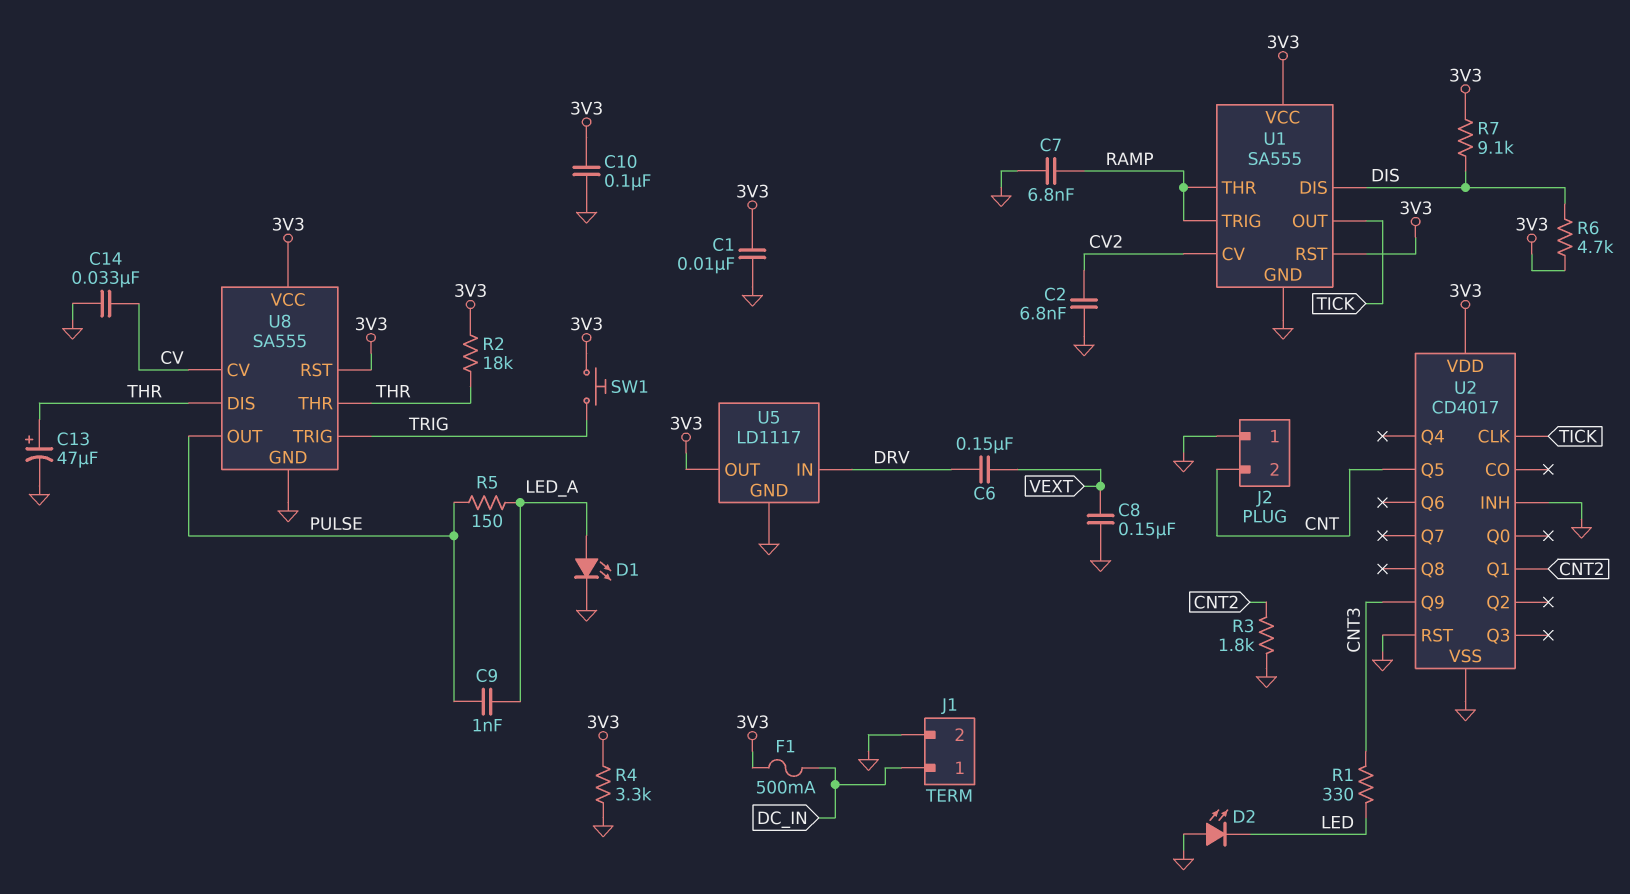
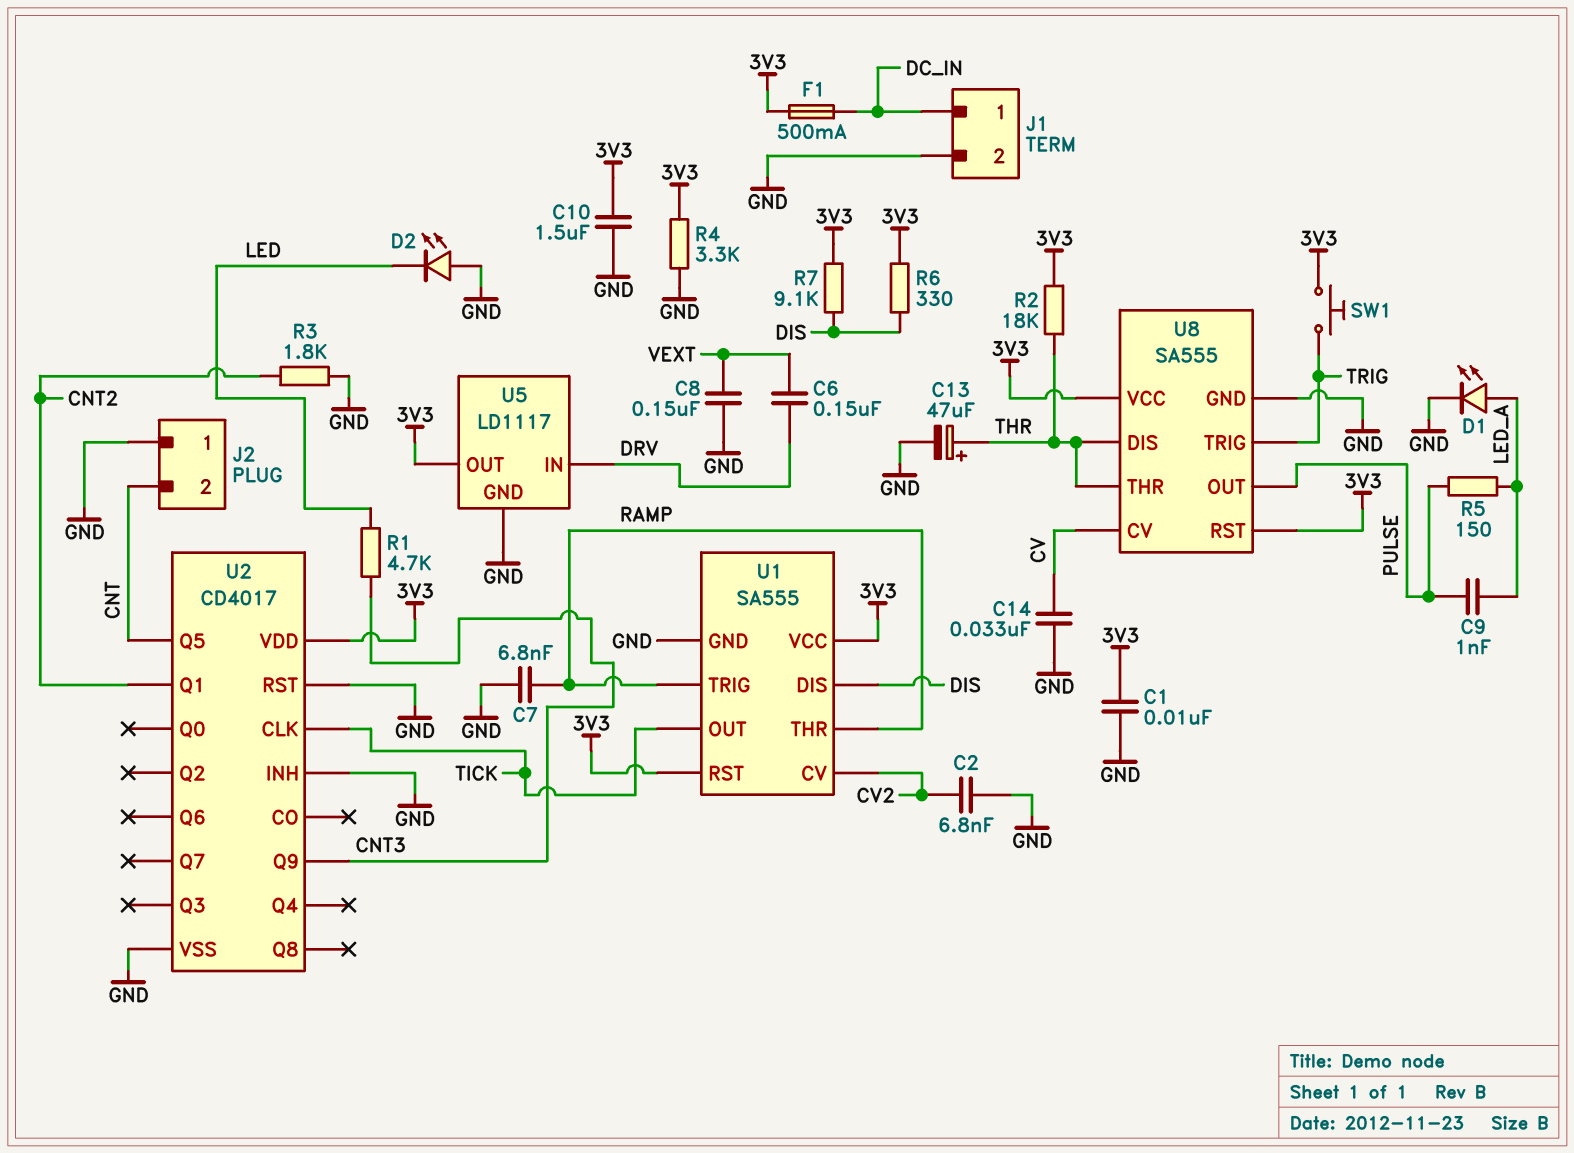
C10: 100nF (3V3, GND) -> 1.5uF (3V3, GND)
R1: 330 (CNT3, LED) -> 4.7k (CNT3, LED)
R6: 4.7k (3V3, DIS) -> 330 (3V3, DIS)

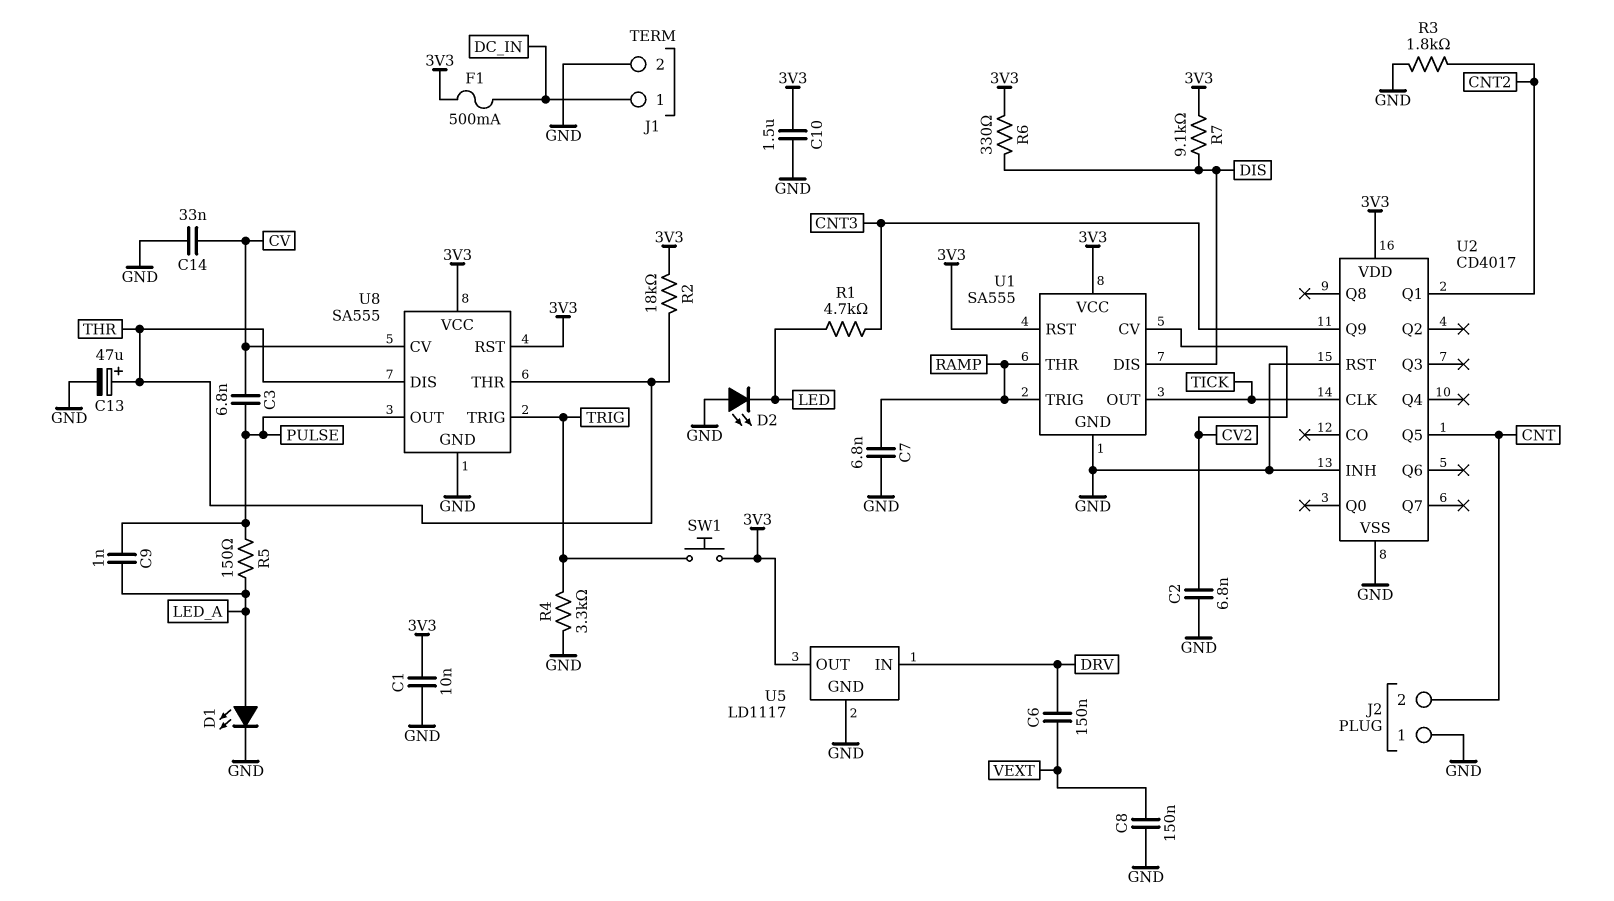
C3: none -> 6.8nF (CV, PULSE)
R4: 3.3k (3V3, GND) -> 3.3k (GND, TRIG)

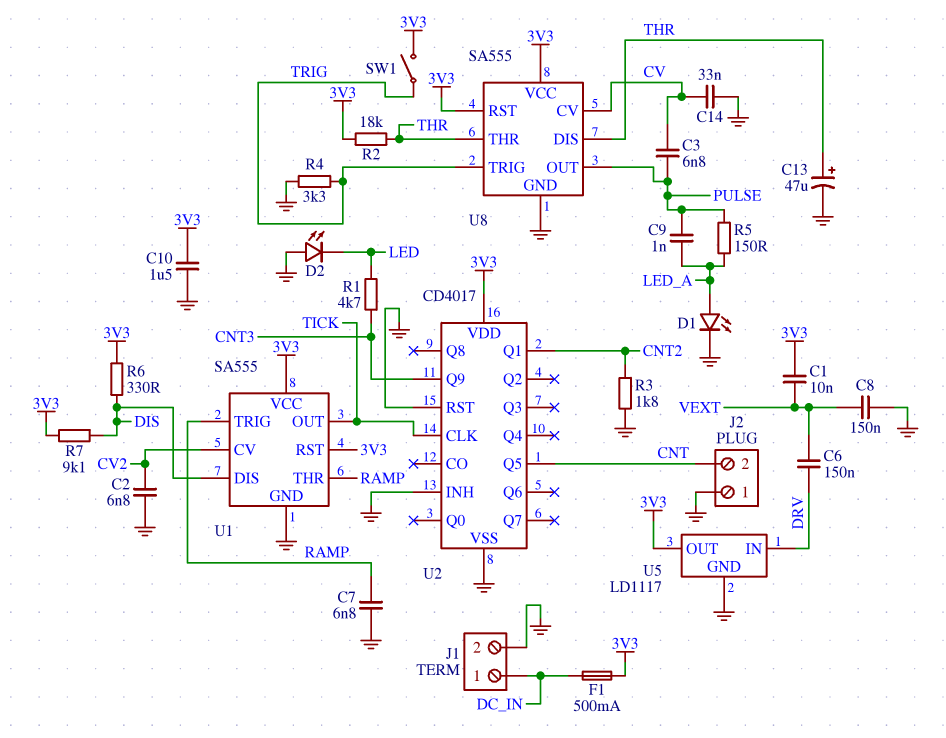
C1: 10nF (3V3, GND) -> 10nF (3V3, VEXT)
SW1: button (3V3, TRIG) -> switch (3V3, TRIG)

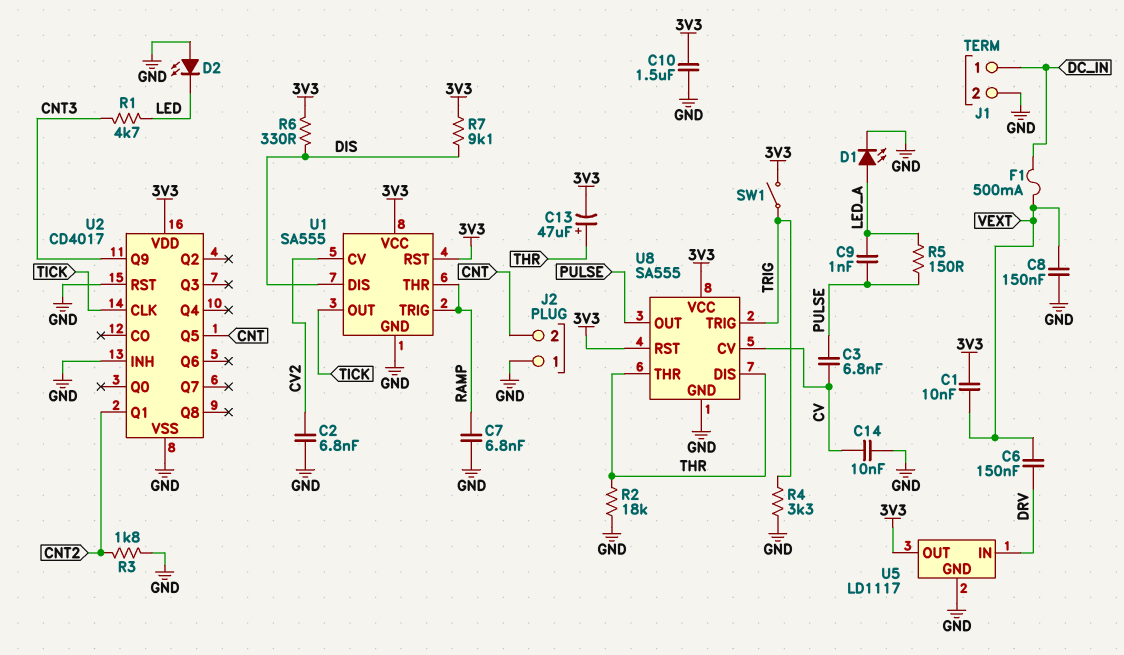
C13: 47uF (plus THR, minus GND) -> 47uF (plus THR, minus 3V3)
C14: 33nF (CV, GND) -> 10nF (CV, GND)
F1: 500mA (3V3, DC_IN) -> 500mA (DC_IN, VEXT)
R2: 18k (3V3, THR) -> 18k (GND, THR)

